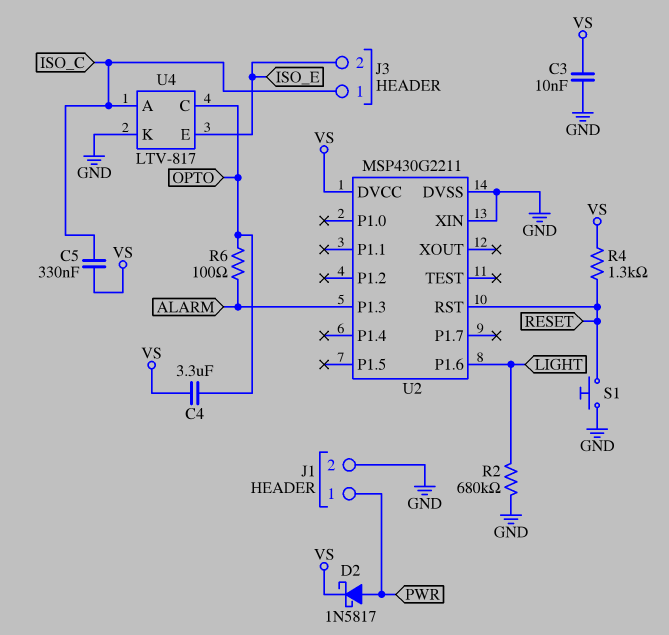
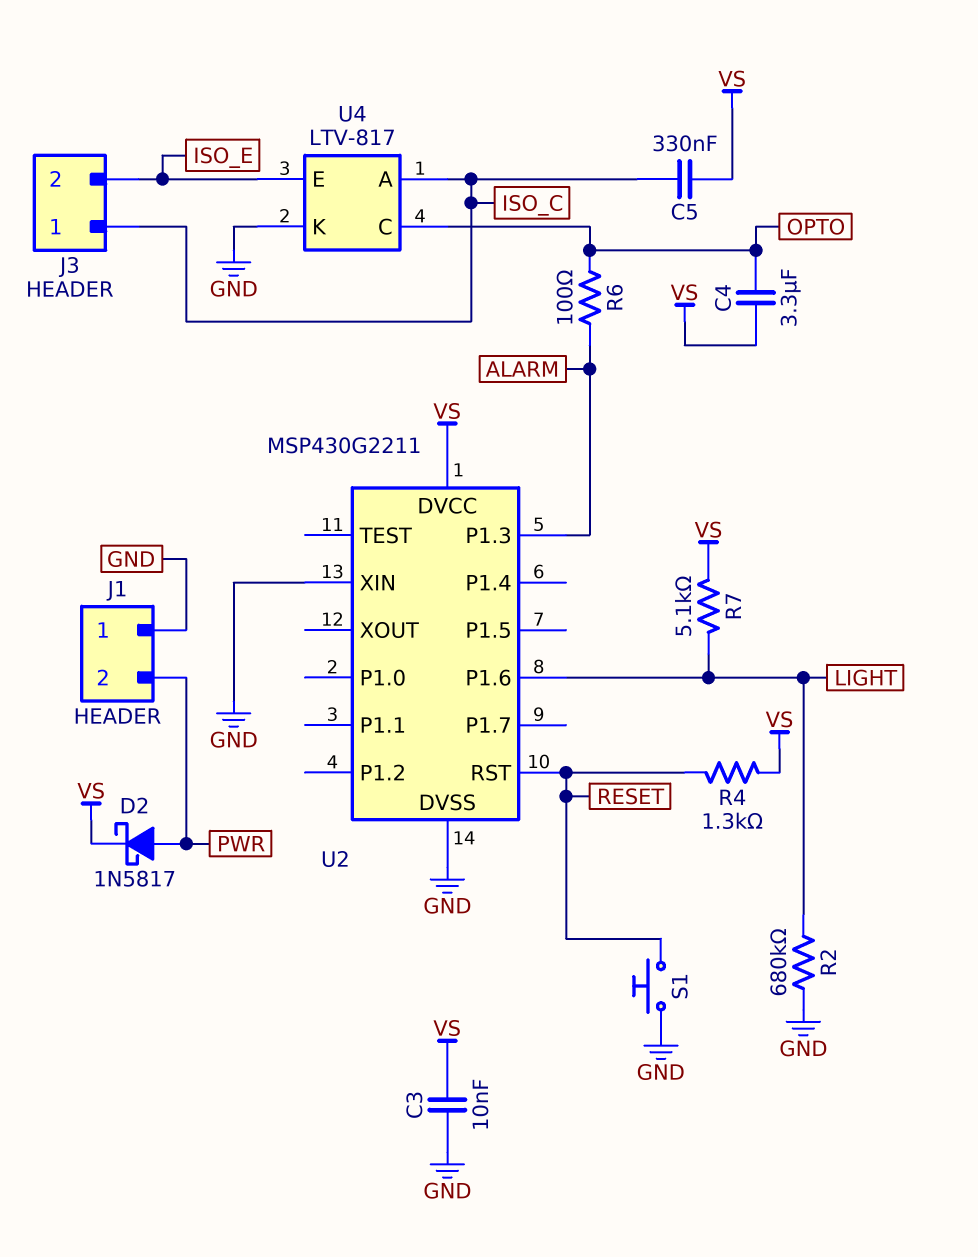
J1 pin 1: PWR -> GND
J1 pin 2: GND -> PWR
R7: none -> 5.1k (LIGHT, VS)

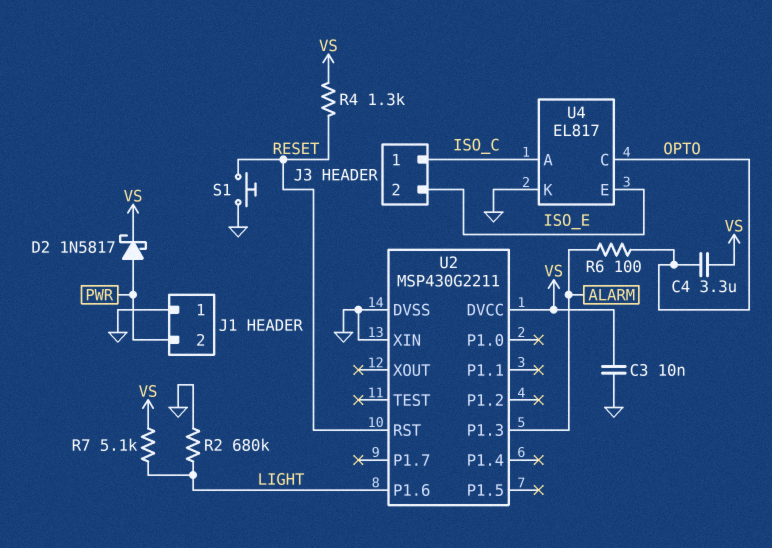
C5: 330nF (ISO_C, VS) -> none
U4: LTV-817 -> EL817

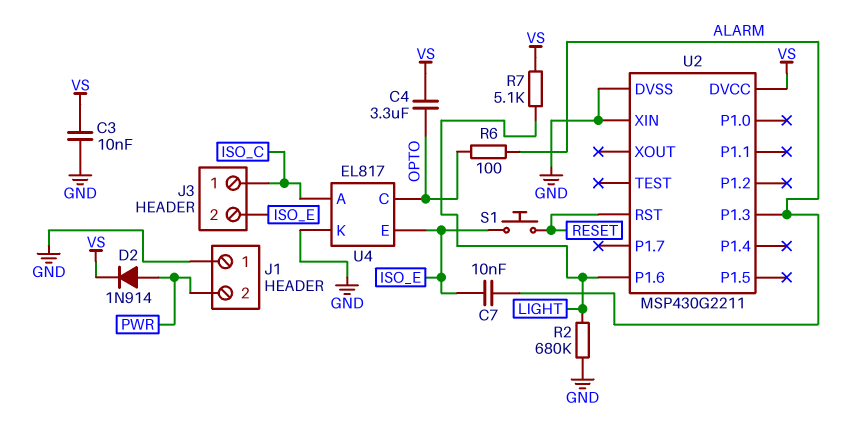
C7: none -> 10nF (ALARM, ISO_E)
D2: schottky 1N5817 (A PWR, K VS) -> diode 1N914 (A PWR, K VS)
R4: 1.3k (RESET, VS) -> none
S1: button (GND, RESET) -> button (ISO_E, RESET)

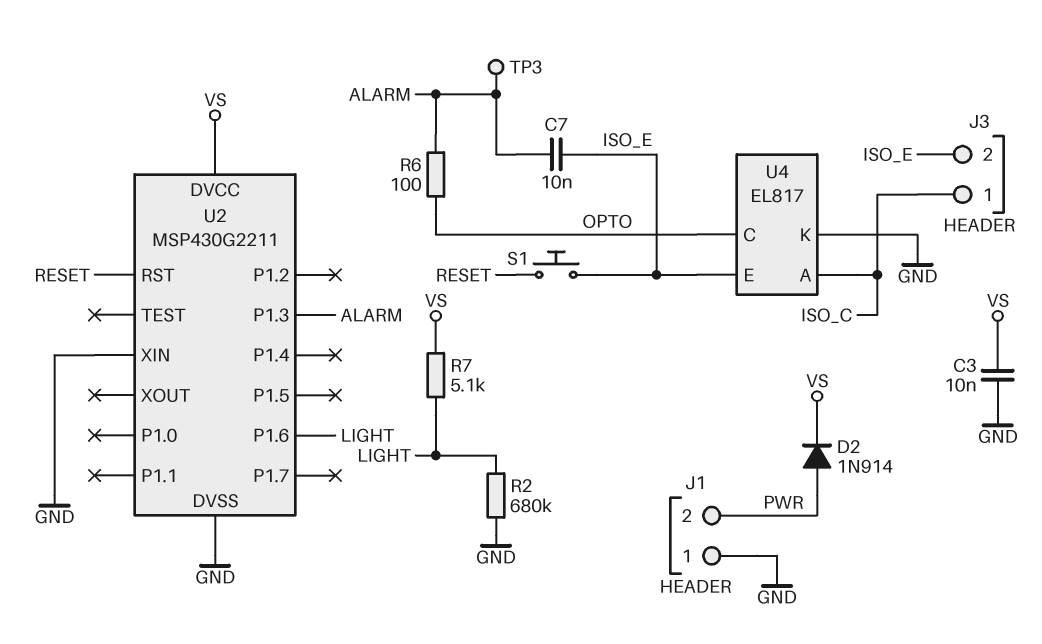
C4: 3.3uF (OPTO, VS) -> none
TP3: none -> test point (ALARM)

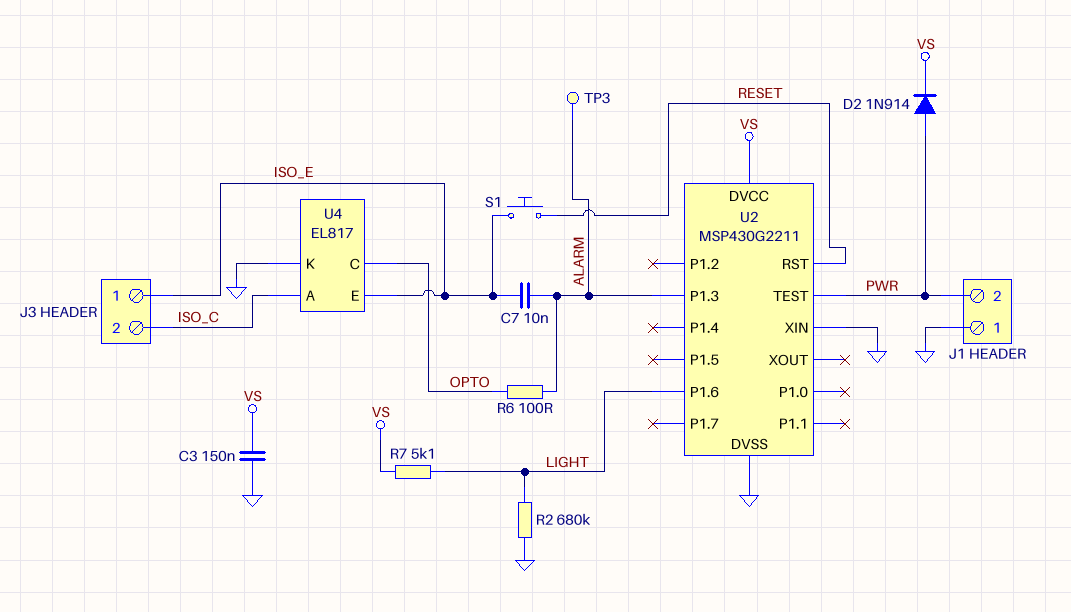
C3: 10nF (GND, VS) -> 150nF (GND, VS)
J3 pin 1: ISO_C -> ISO_E
J3 pin 2: ISO_E -> ISO_C
U2 pin TEST: none -> PWR

